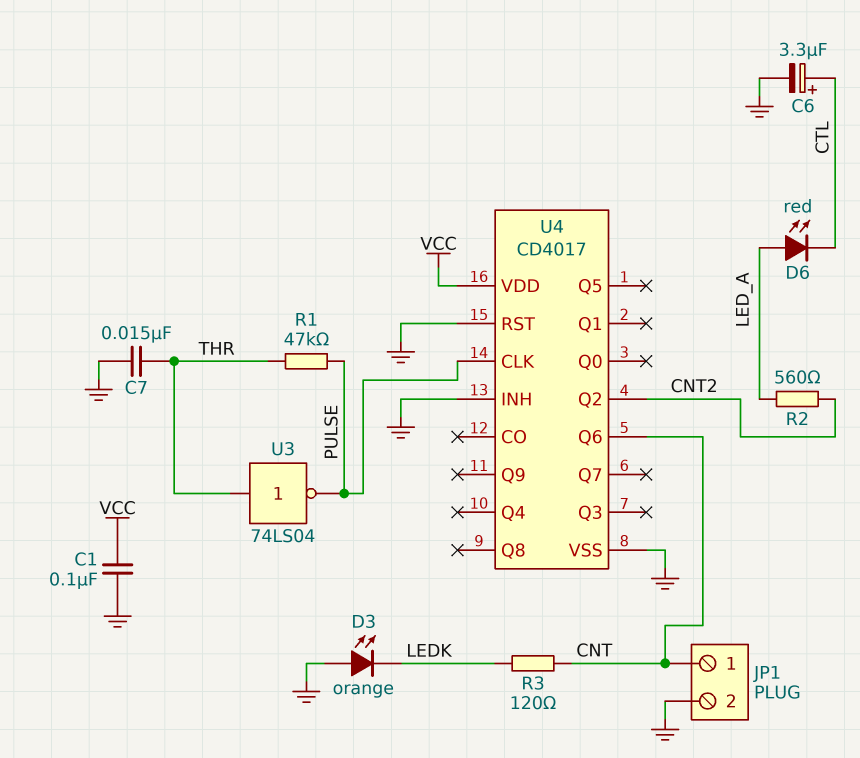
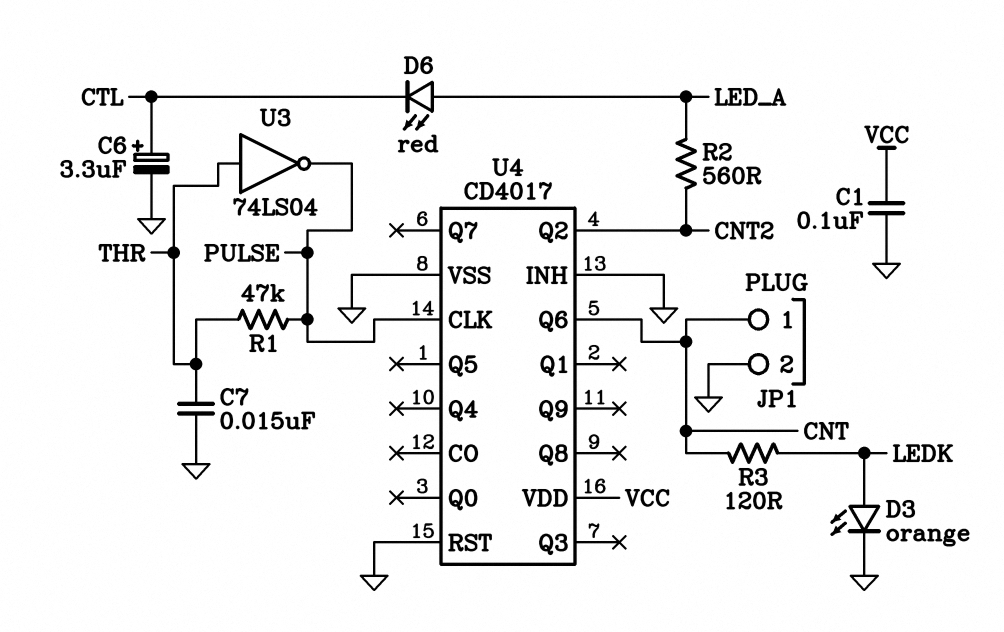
D3: LED orange (A GND, K LEDK) -> LED orange (A LEDK, K GND)

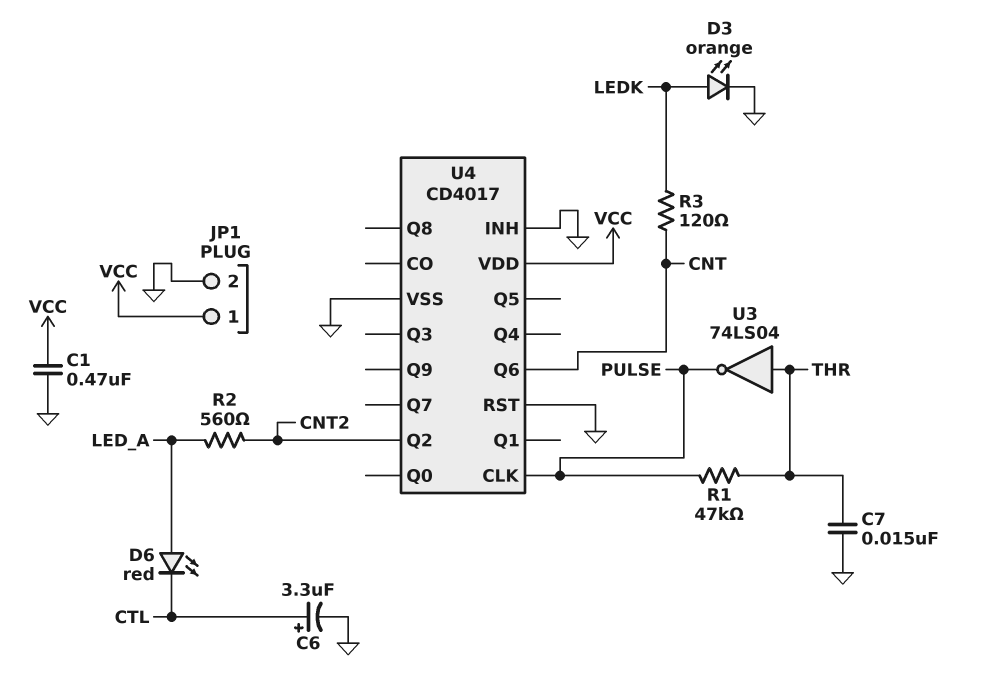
C1: 100nF (GND, VCC) -> 470nF (GND, VCC)
JP1 pin 1: CNT -> VCC

